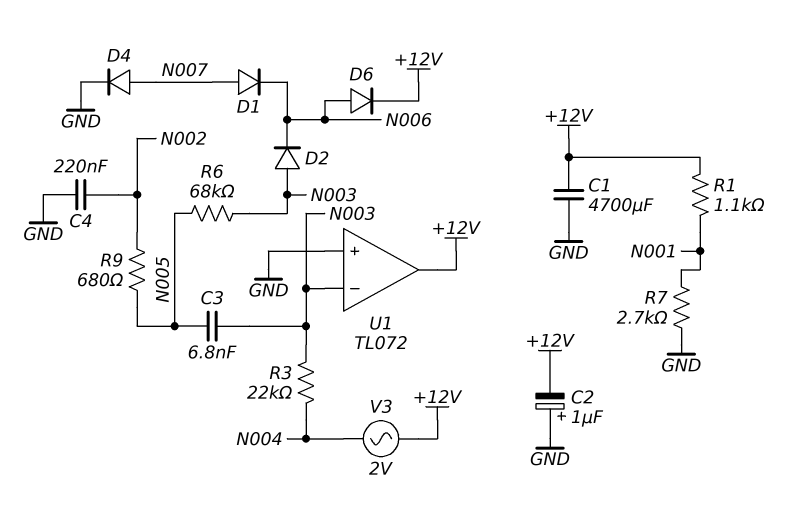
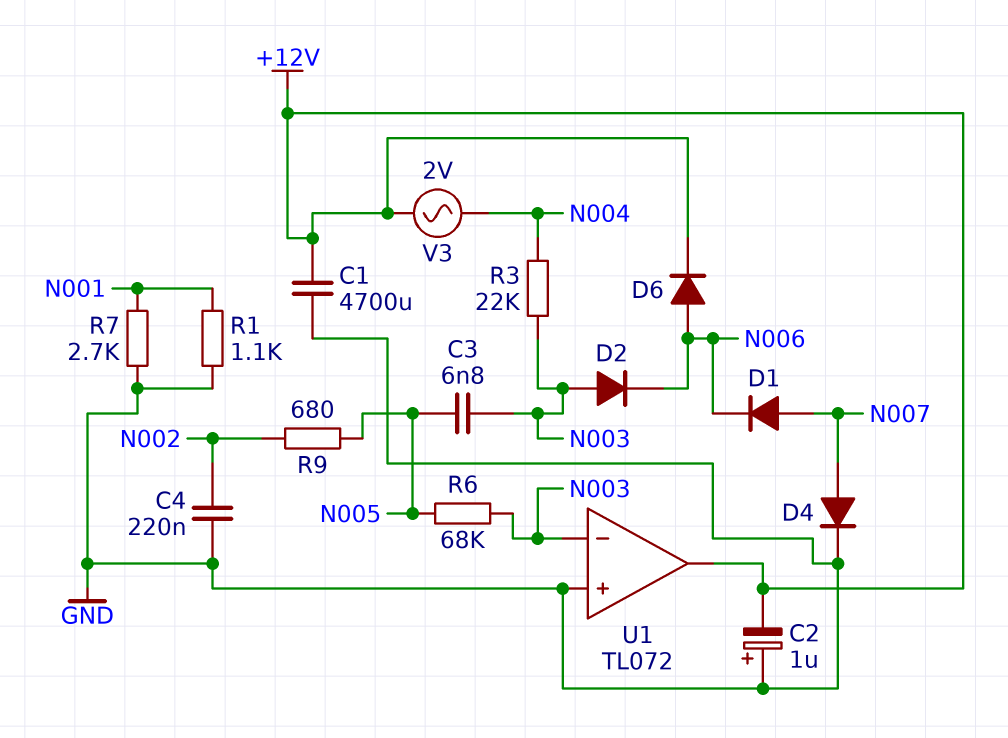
R1: 1.1k (+12V, N001) -> 1.1k (GND, N001)

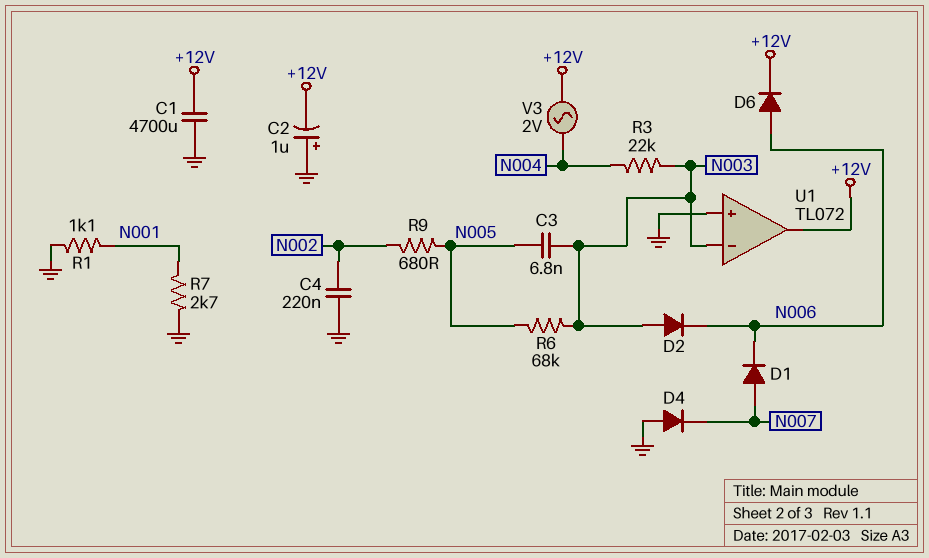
D4: diode (A N007, K GND) -> diode (A GND, K N007)

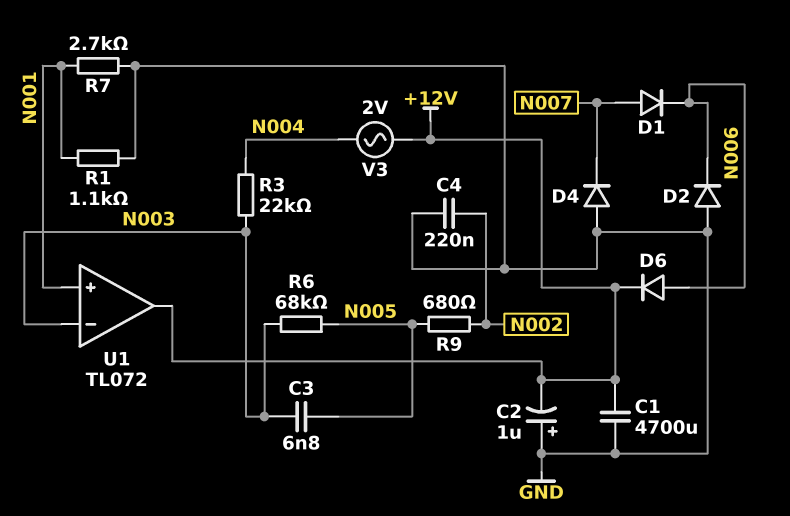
D2: diode (A N003, K N006) -> diode (A GND, K N006)
U1 pin in+: GND -> N001

